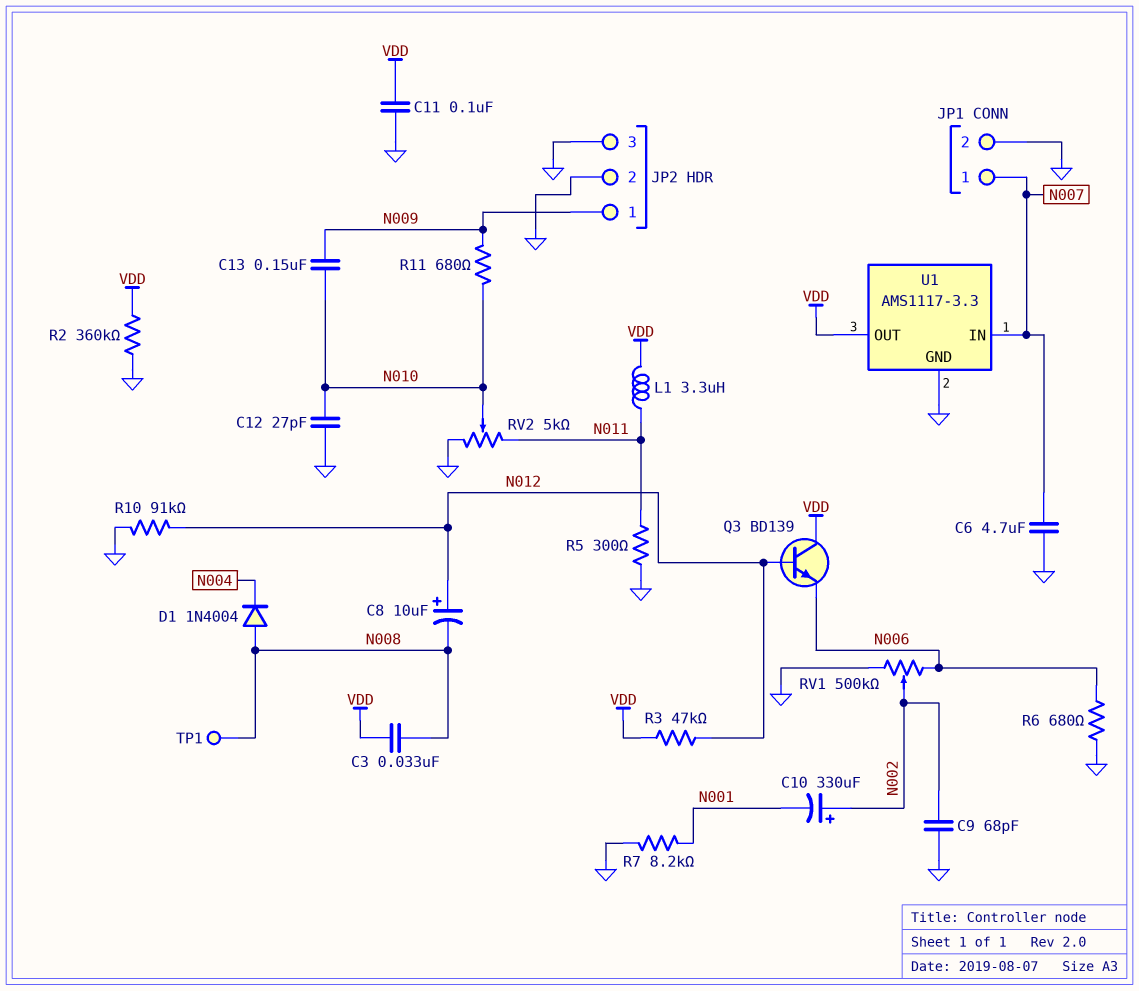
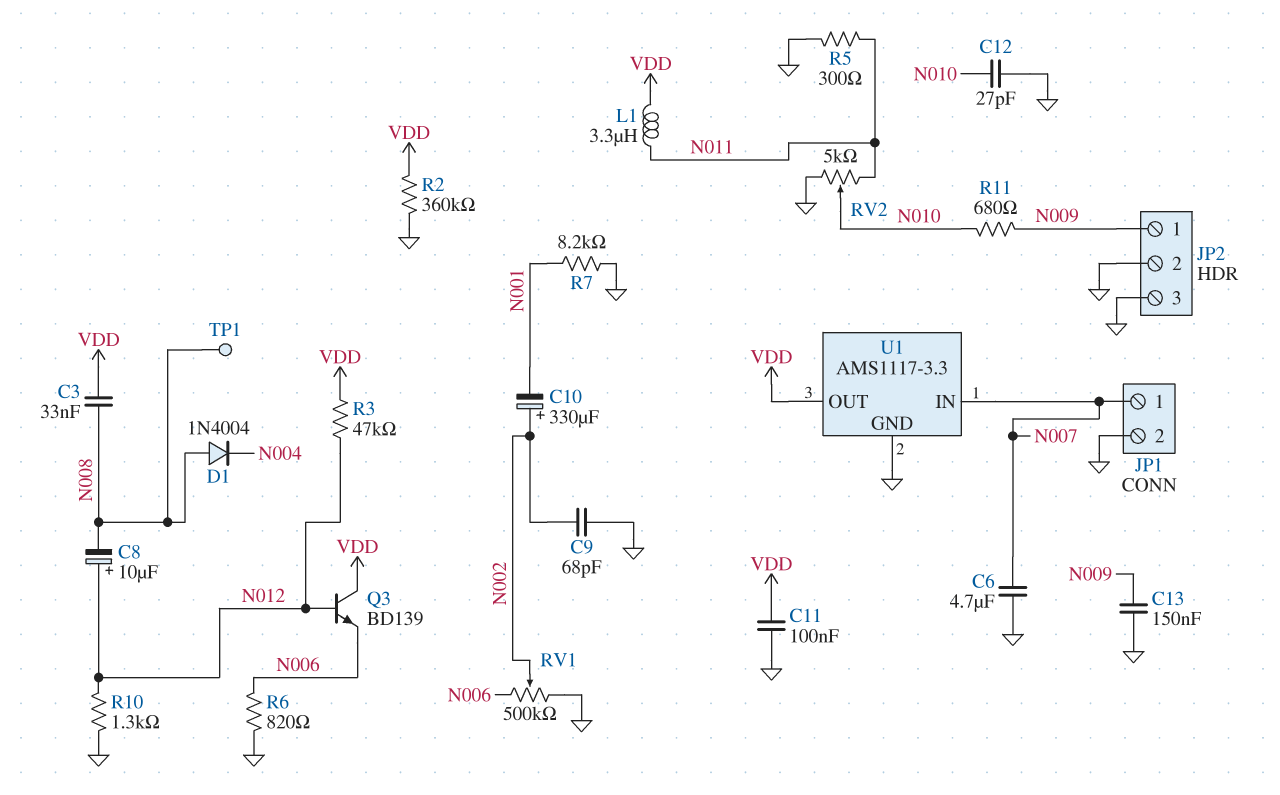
C13: 150nF (N009, N010) -> 150nF (GND, N009)
R6: 680 (GND, N006) -> 820 (GND, N006)
R10: 91k (GND, N012) -> 1.3k (GND, N012)

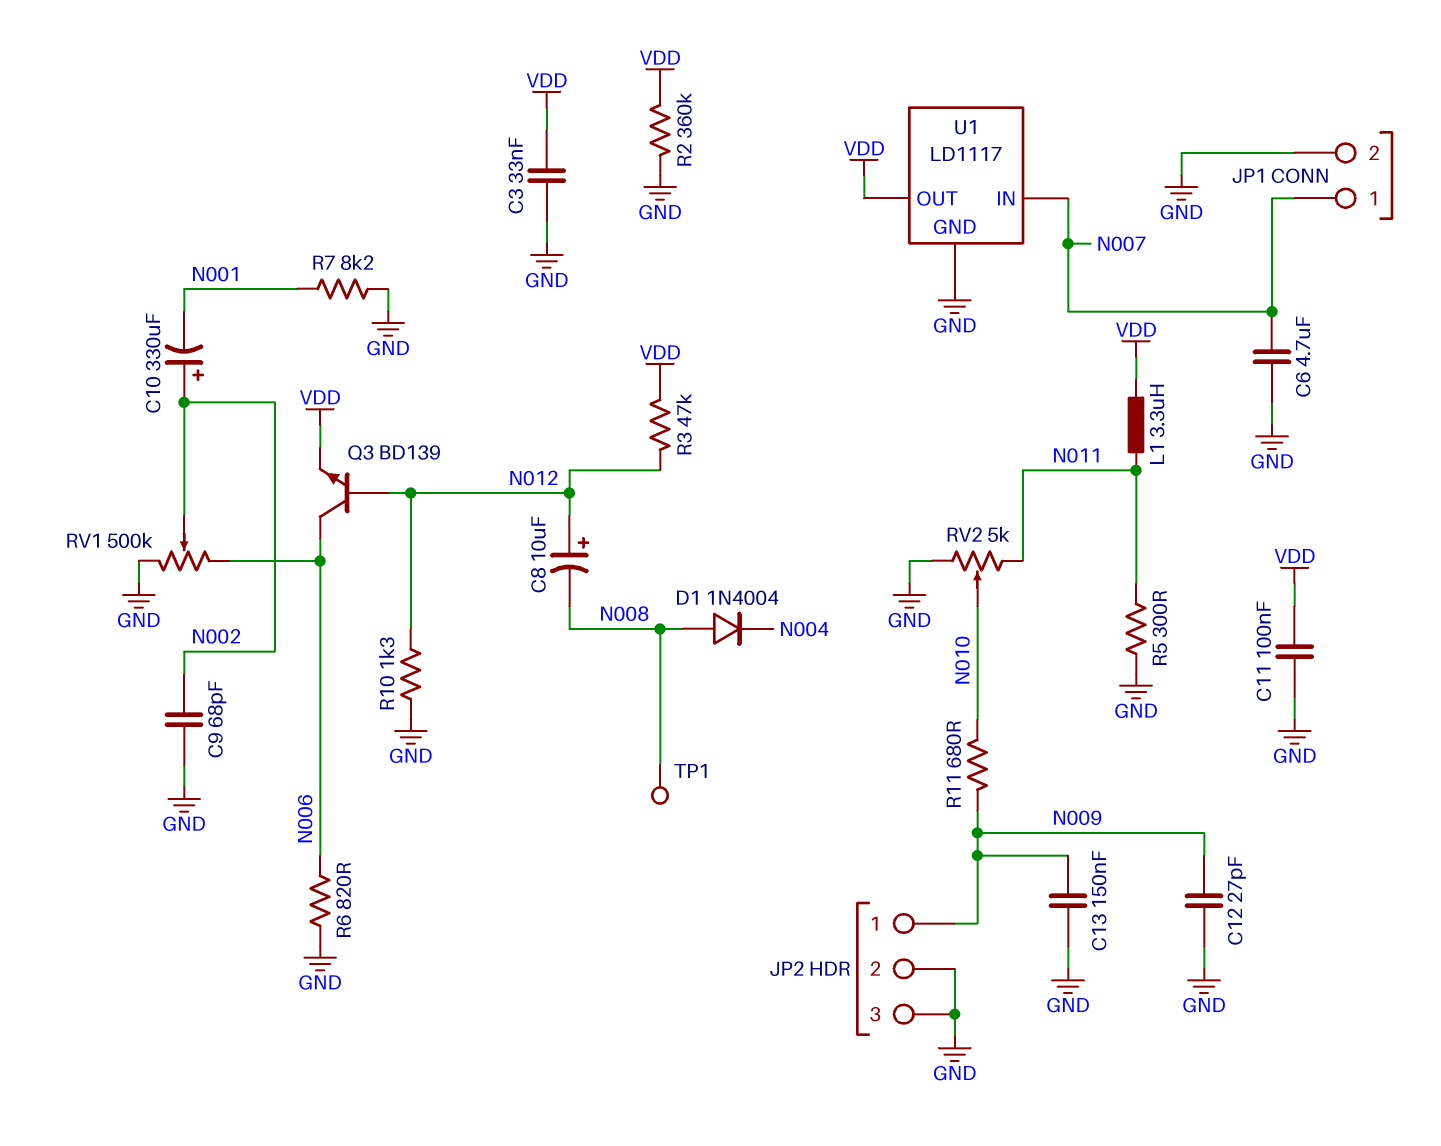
C3: 33nF (N008, VDD) -> 33nF (GND, VDD)
C12: 27pF (GND, N010) -> 27pF (GND, N009)
Q3: NPN BD139 (B N012, C VDD, E N006) -> NPN BD139 (B N012, C N006, E VDD)
U1: AMS1117-3.3 -> LD1117

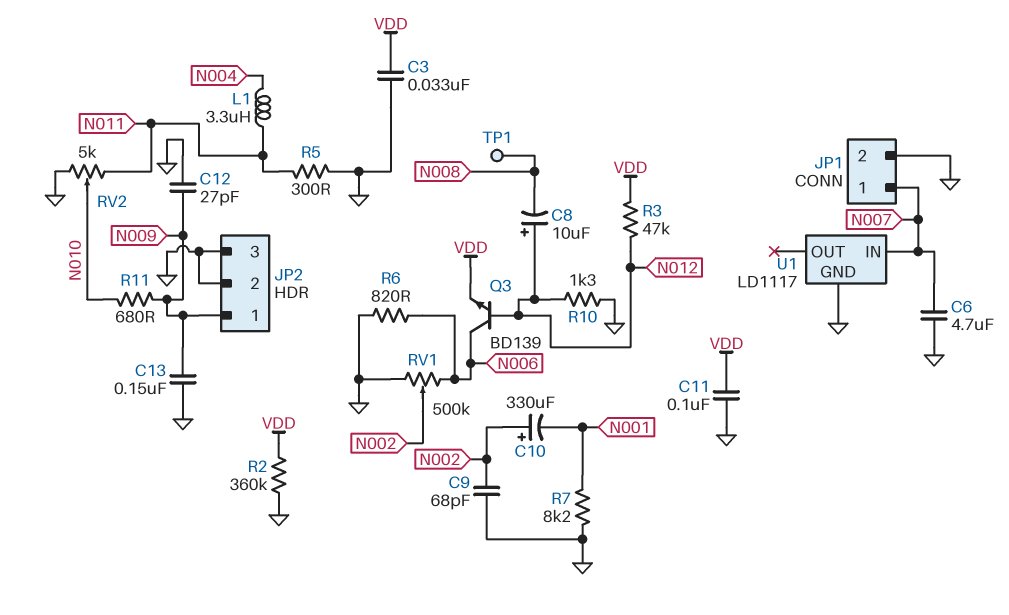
D1: diode 1N4004 (A N008, K N004) -> none
L1: 3.3uH (N011, VDD) -> 3.3uH (N004, N011)
U1 pin OUT: VDD -> none

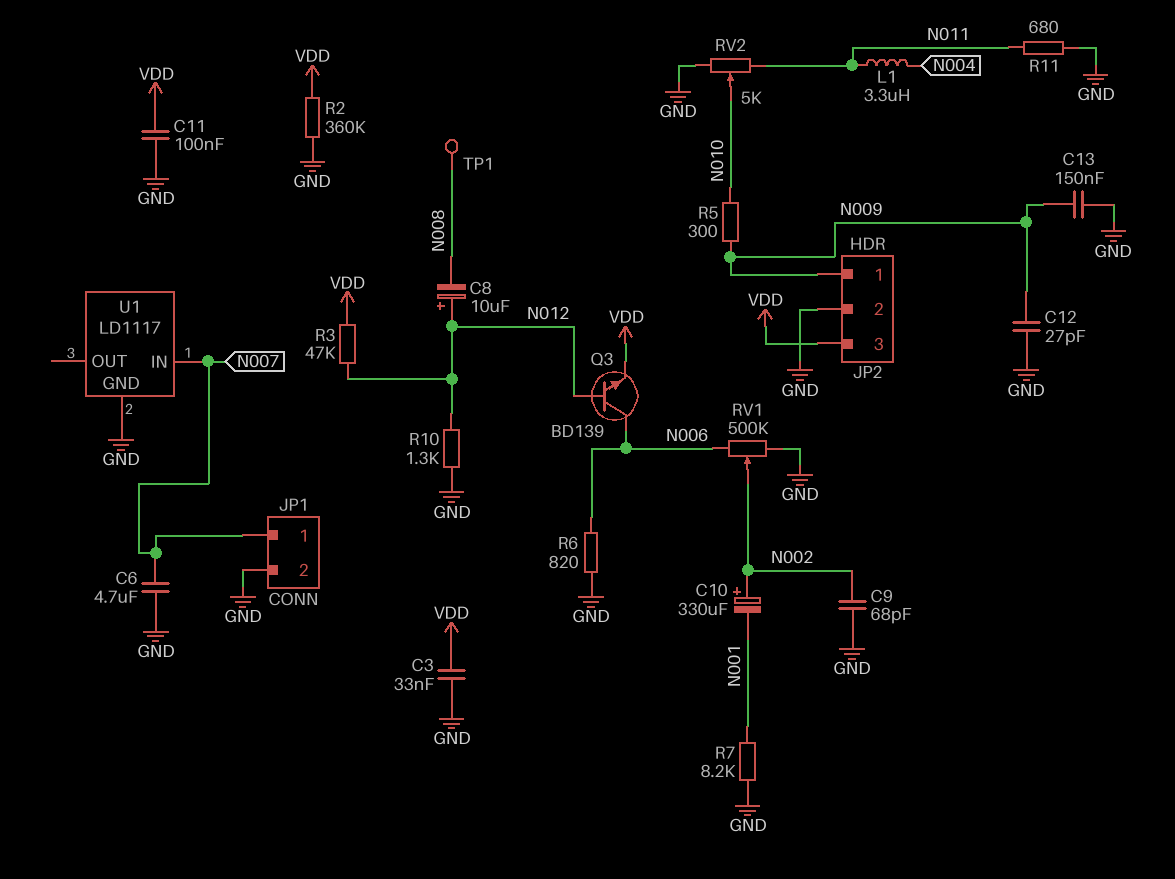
JP2 pin 3: GND -> VDD
R5: 300 (GND, N011) -> 300 (N009, N010)
R11: 680 (N009, N010) -> 680 (GND, N011)

